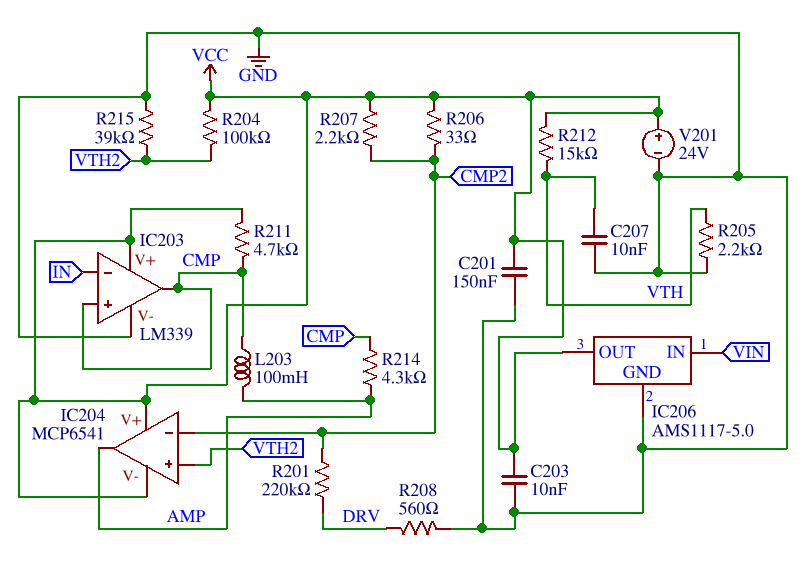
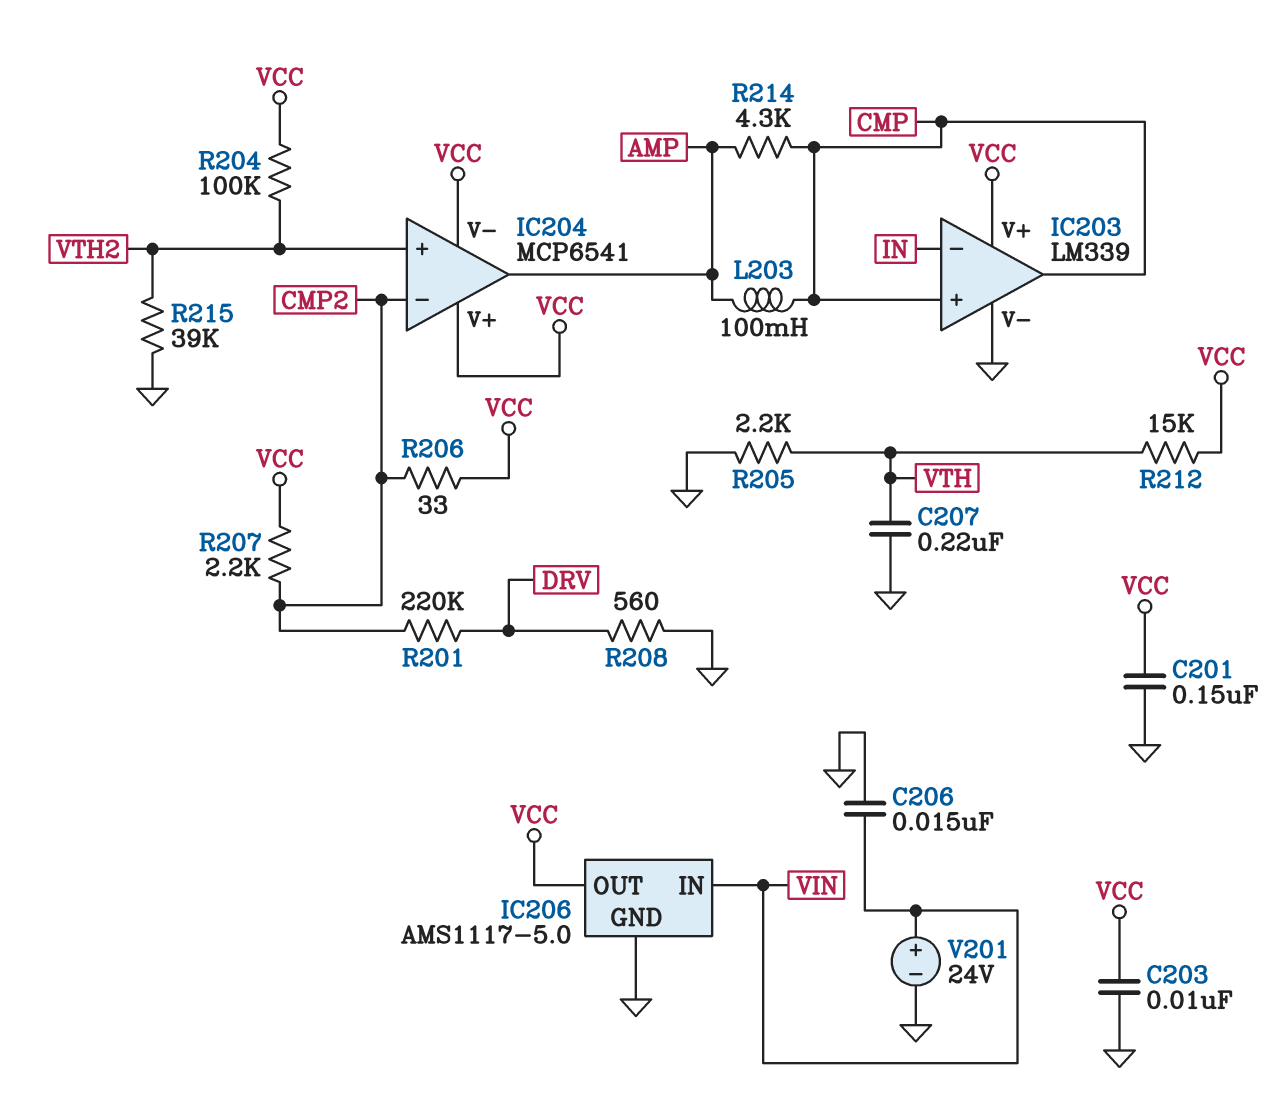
C206: none -> 15nF (GND, VIN)
C207: 10nF (GND, VTH) -> 220nF (GND, VTH)
R211: 4.7k (CMP, VCC) -> none
V201: 24V (plus VCC, minus GND) -> 24V (plus VIN, minus GND)

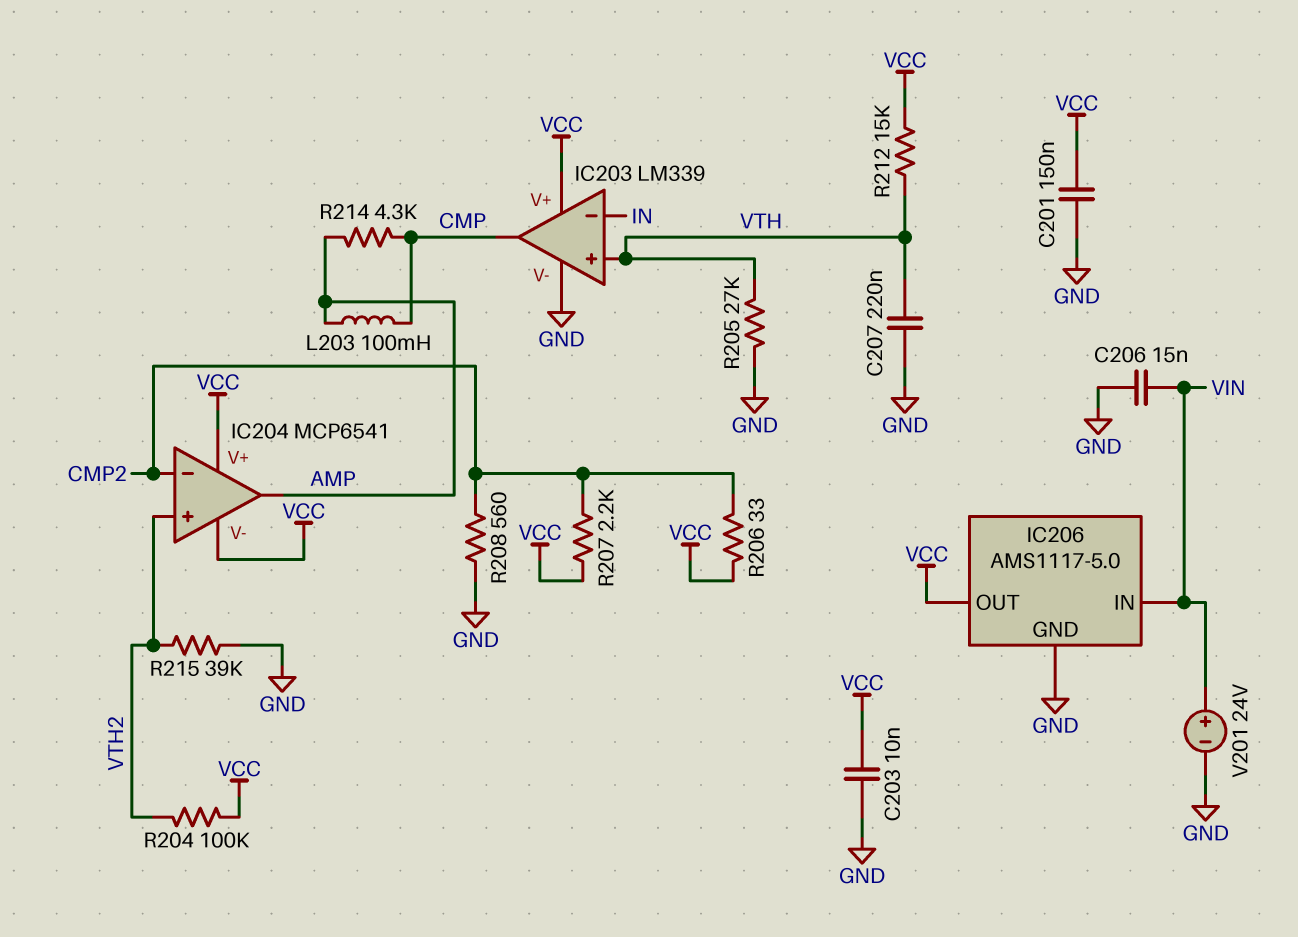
IC203 pin in+: CMP -> VTH
R201: 220k (CMP2, DRV) -> none
R205: 2.2k (GND, VTH) -> 27k (GND, VTH)
R208: 560 (DRV, GND) -> 560 (CMP2, GND)

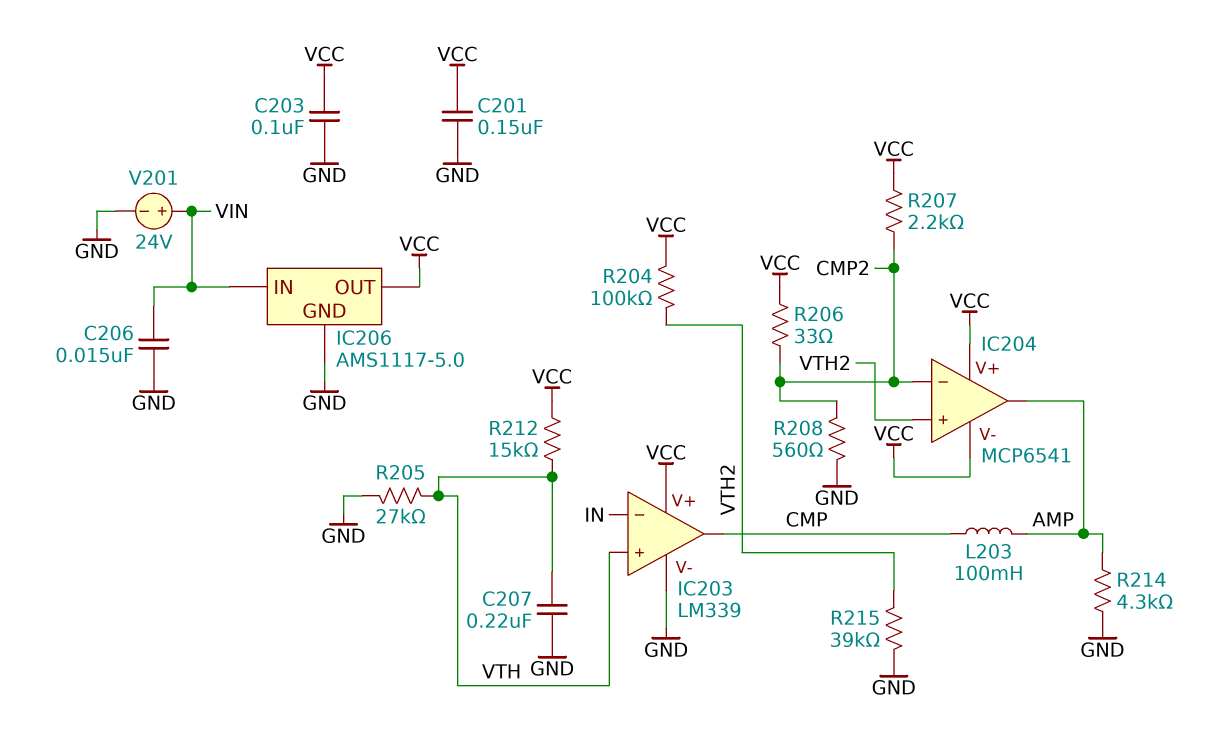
C203: 10nF (GND, VCC) -> 100nF (GND, VCC)
R214: 4.3k (AMP, CMP) -> 4.3k (AMP, GND)

